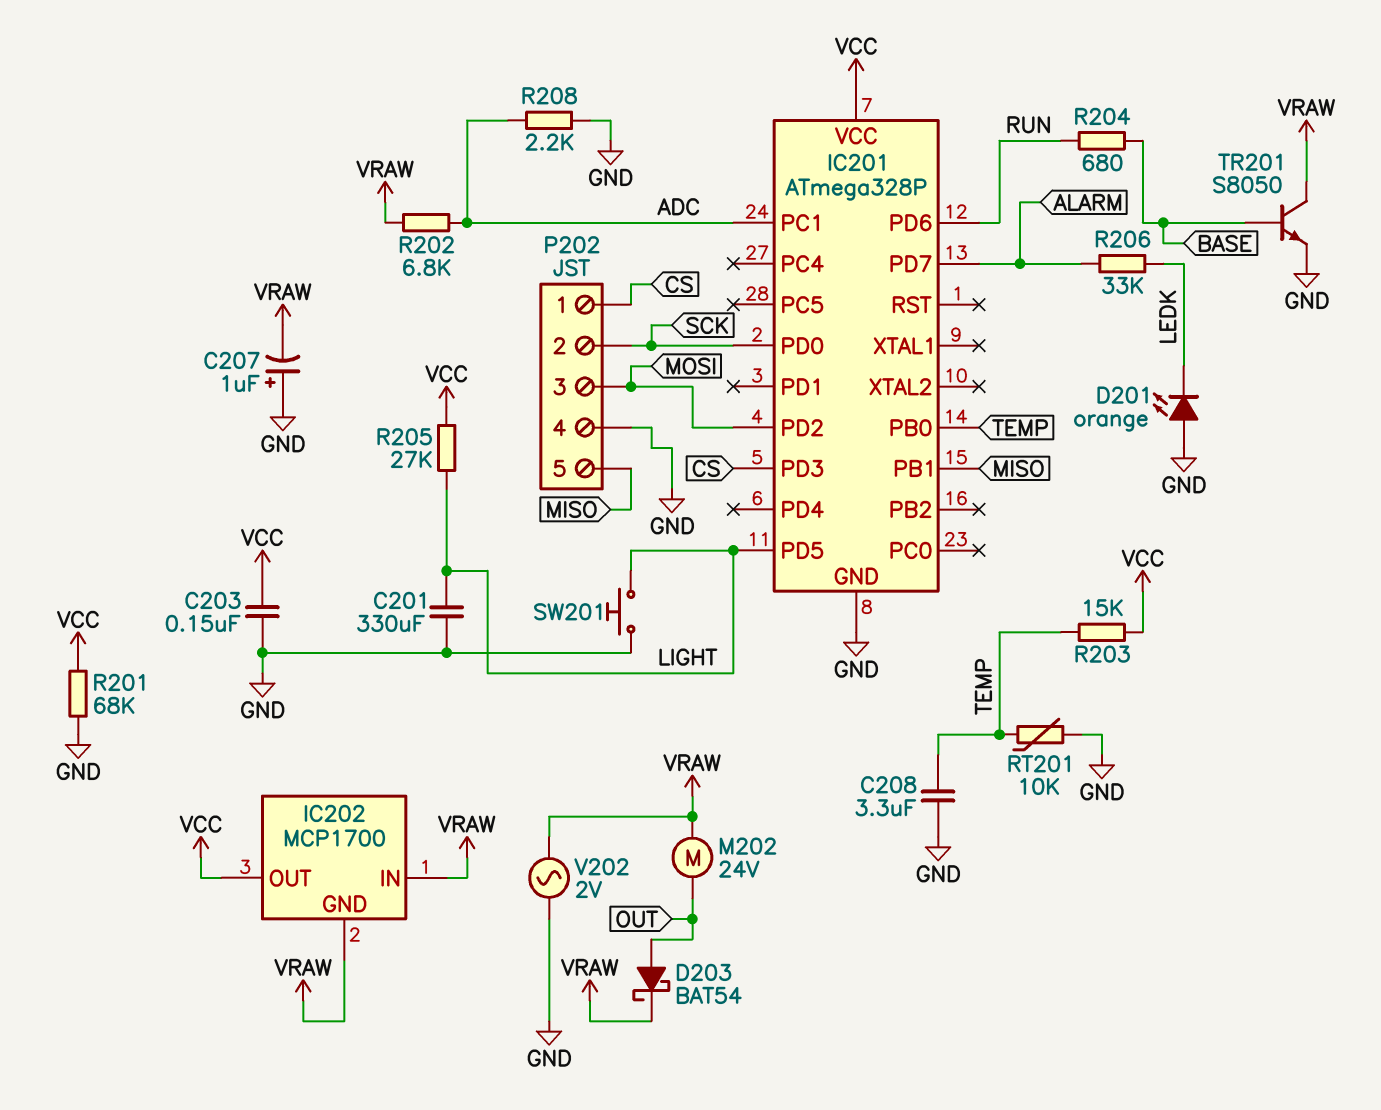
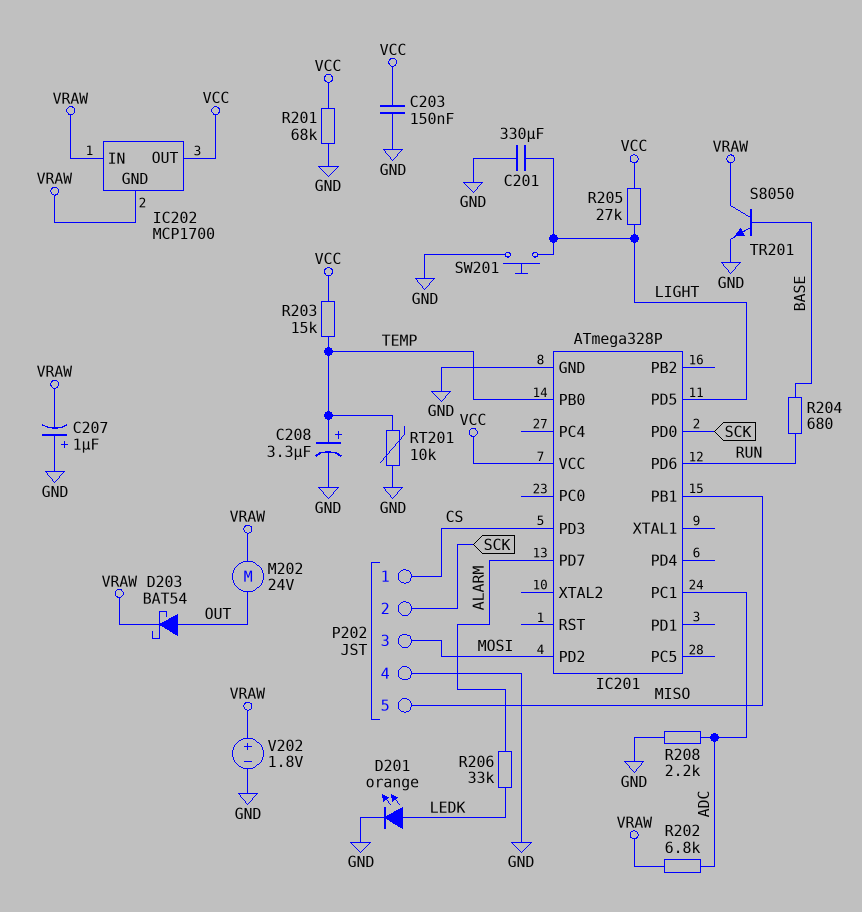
C208: 3.3uF (GND, TEMP) -> 3.3uF (plus TEMP, minus GND)
D201: LED orange (A GND, K LEDK) -> LED orange (A LEDK, K GND)
V202: AC 2V (GND, VRAW) -> 1.8V (plus VRAW, minus GND)

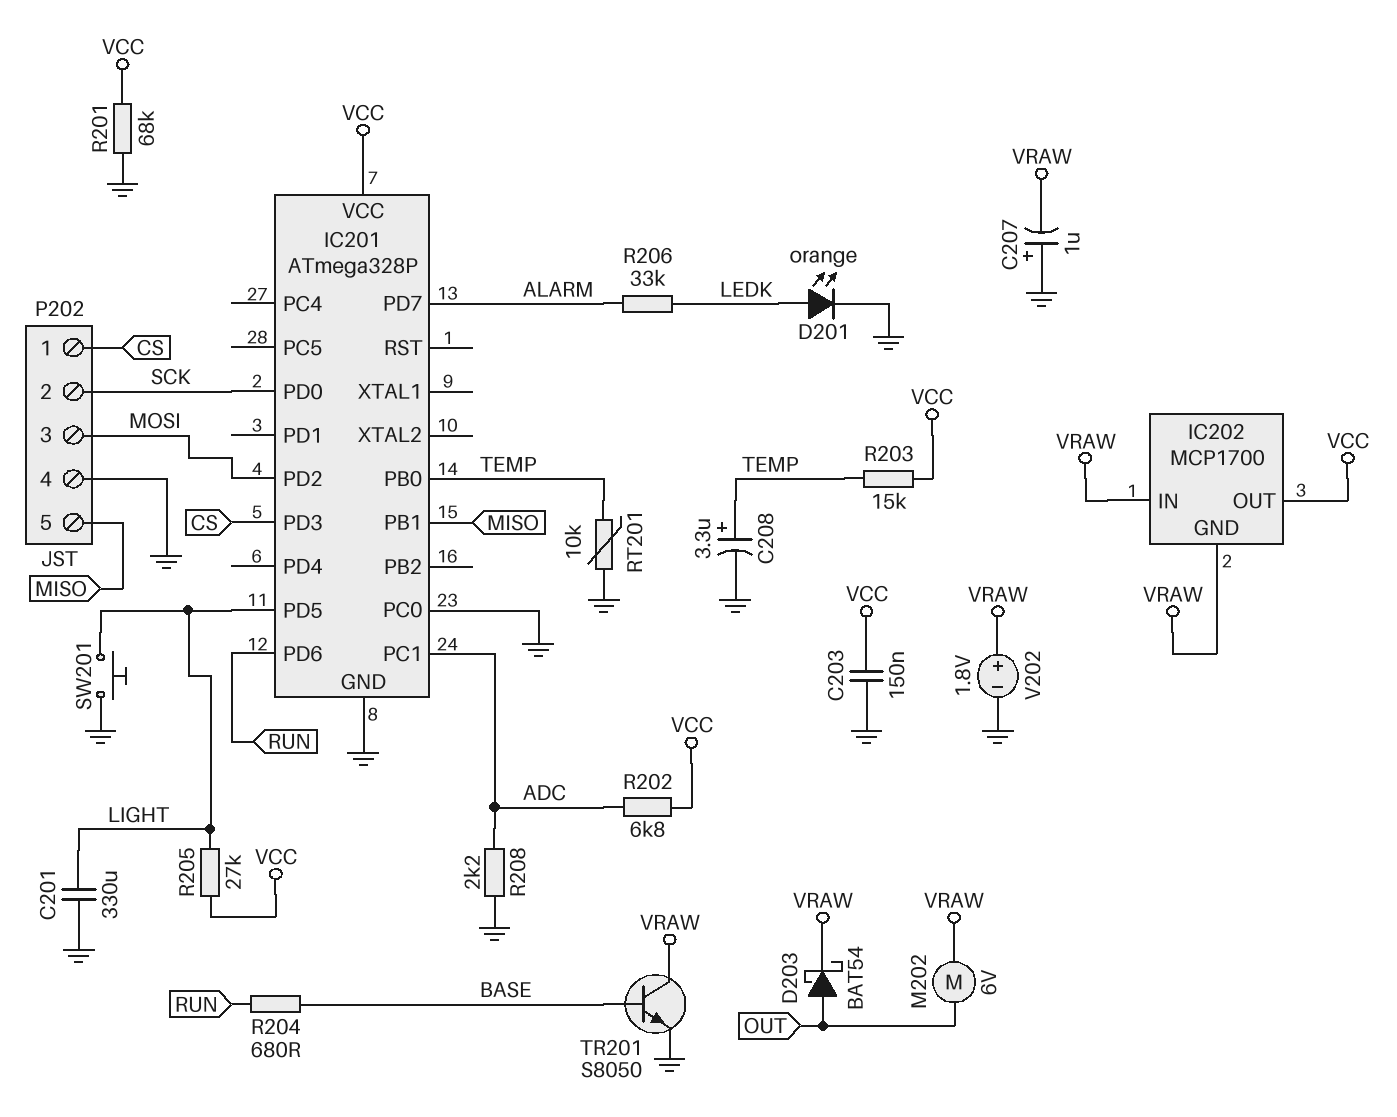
IC201 pin PC0: none -> GND
M202: motor 24V (OUT, VRAW) -> motor 6V (OUT, VRAW)
R202: 6.8k (ADC, VRAW) -> 6.8k (ADC, VCC)

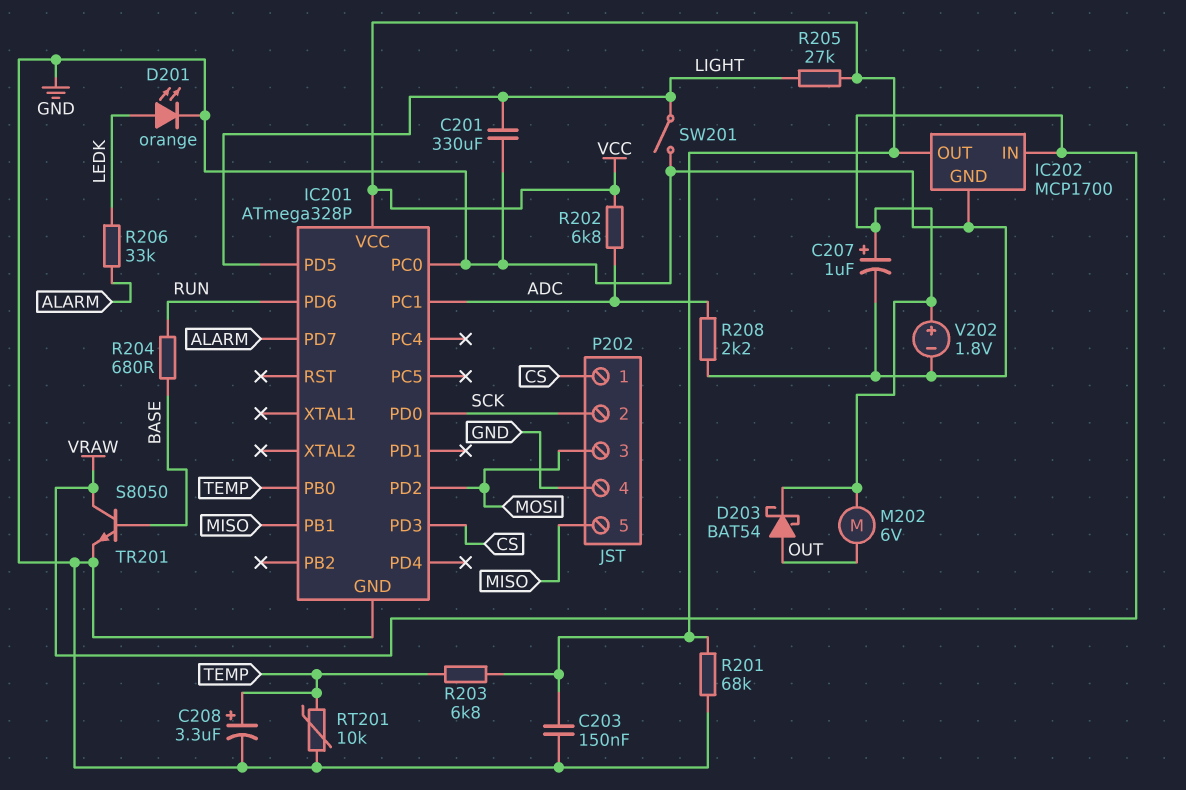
C207: 1uF (plus GND, minus VRAW) -> 1uF (plus VRAW, minus GND)
IC202 pin GND: VRAW -> GND
R203: 15k (TEMP, VCC) -> 6.8k (TEMP, VCC)
SW201: button (GND, LIGHT) -> switch (GND, LIGHT)

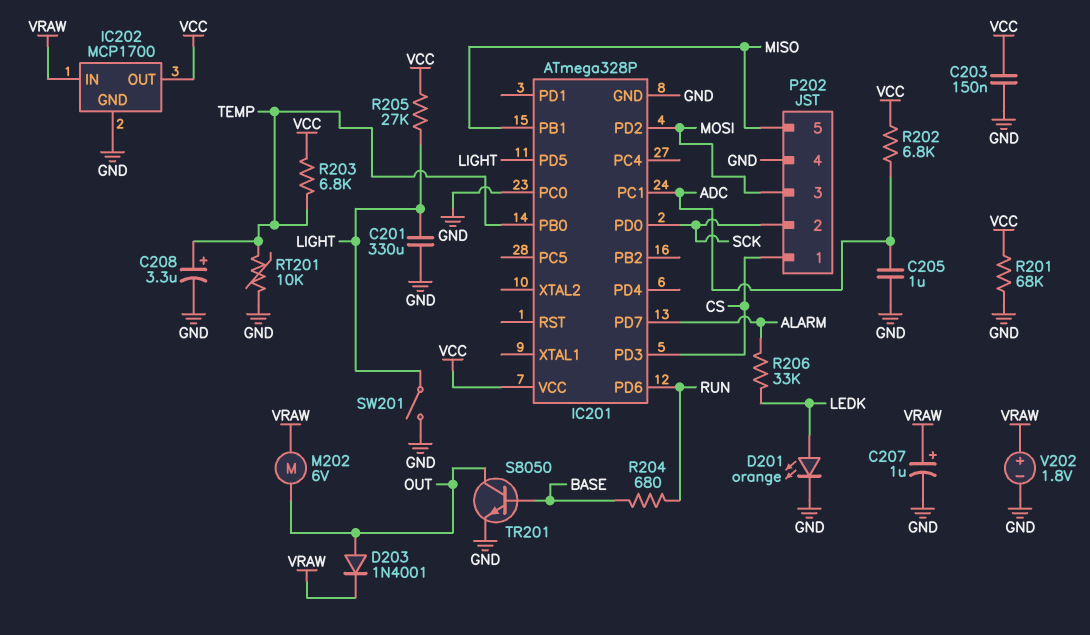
C205: none -> 1uF (ADC, GND)
D203: schottky BAT54 (A OUT, K VRAW) -> diode 1N4001 (A OUT, K VRAW)
R208: 2.2k (ADC, GND) -> none
TR201: NPN S8050 (B BASE, C VRAW, E GND) -> NPN S8050 (B BASE, C OUT, E GND)

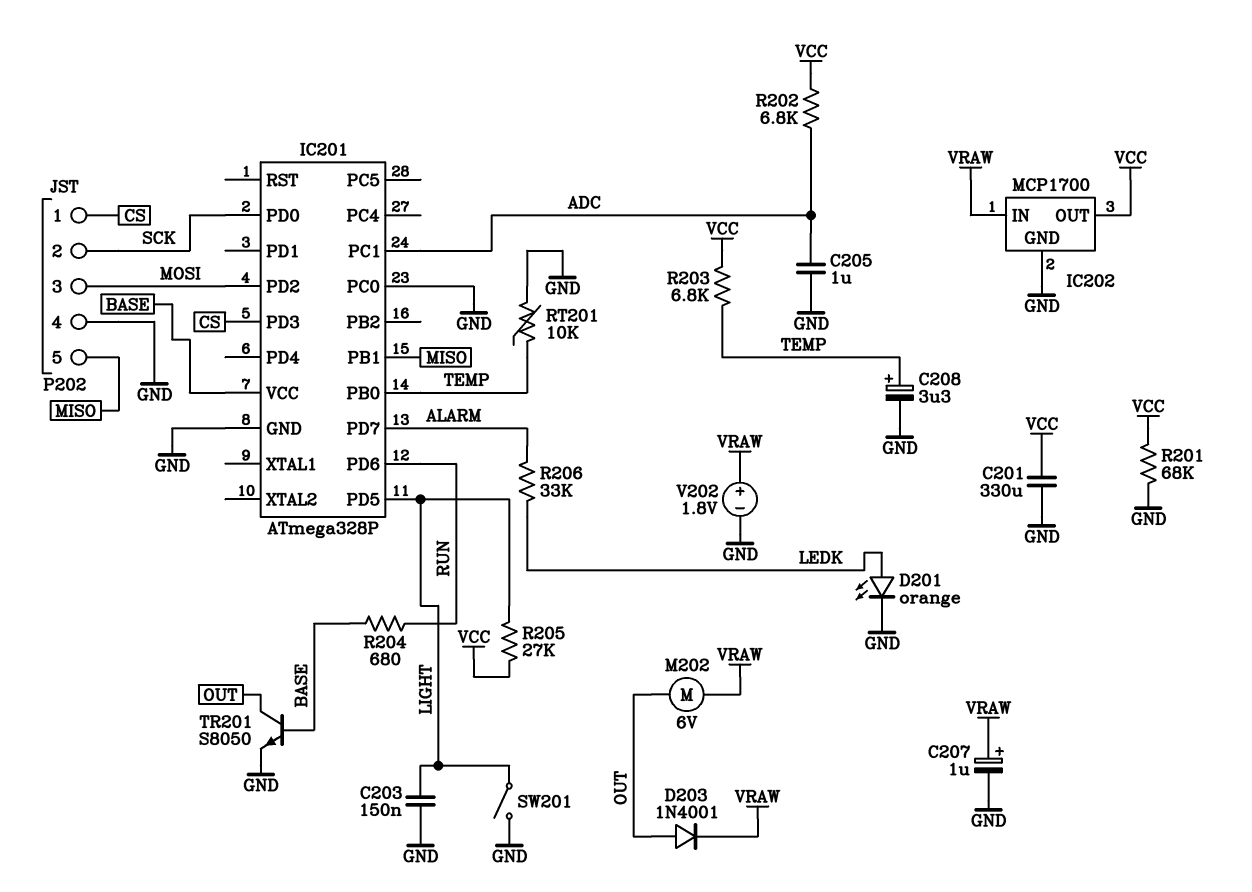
C201: 330uF (GND, LIGHT) -> 330uF (GND, VCC)
C203: 150nF (GND, VCC) -> 150nF (GND, LIGHT)
IC201 pin VCC: VCC -> BASE

